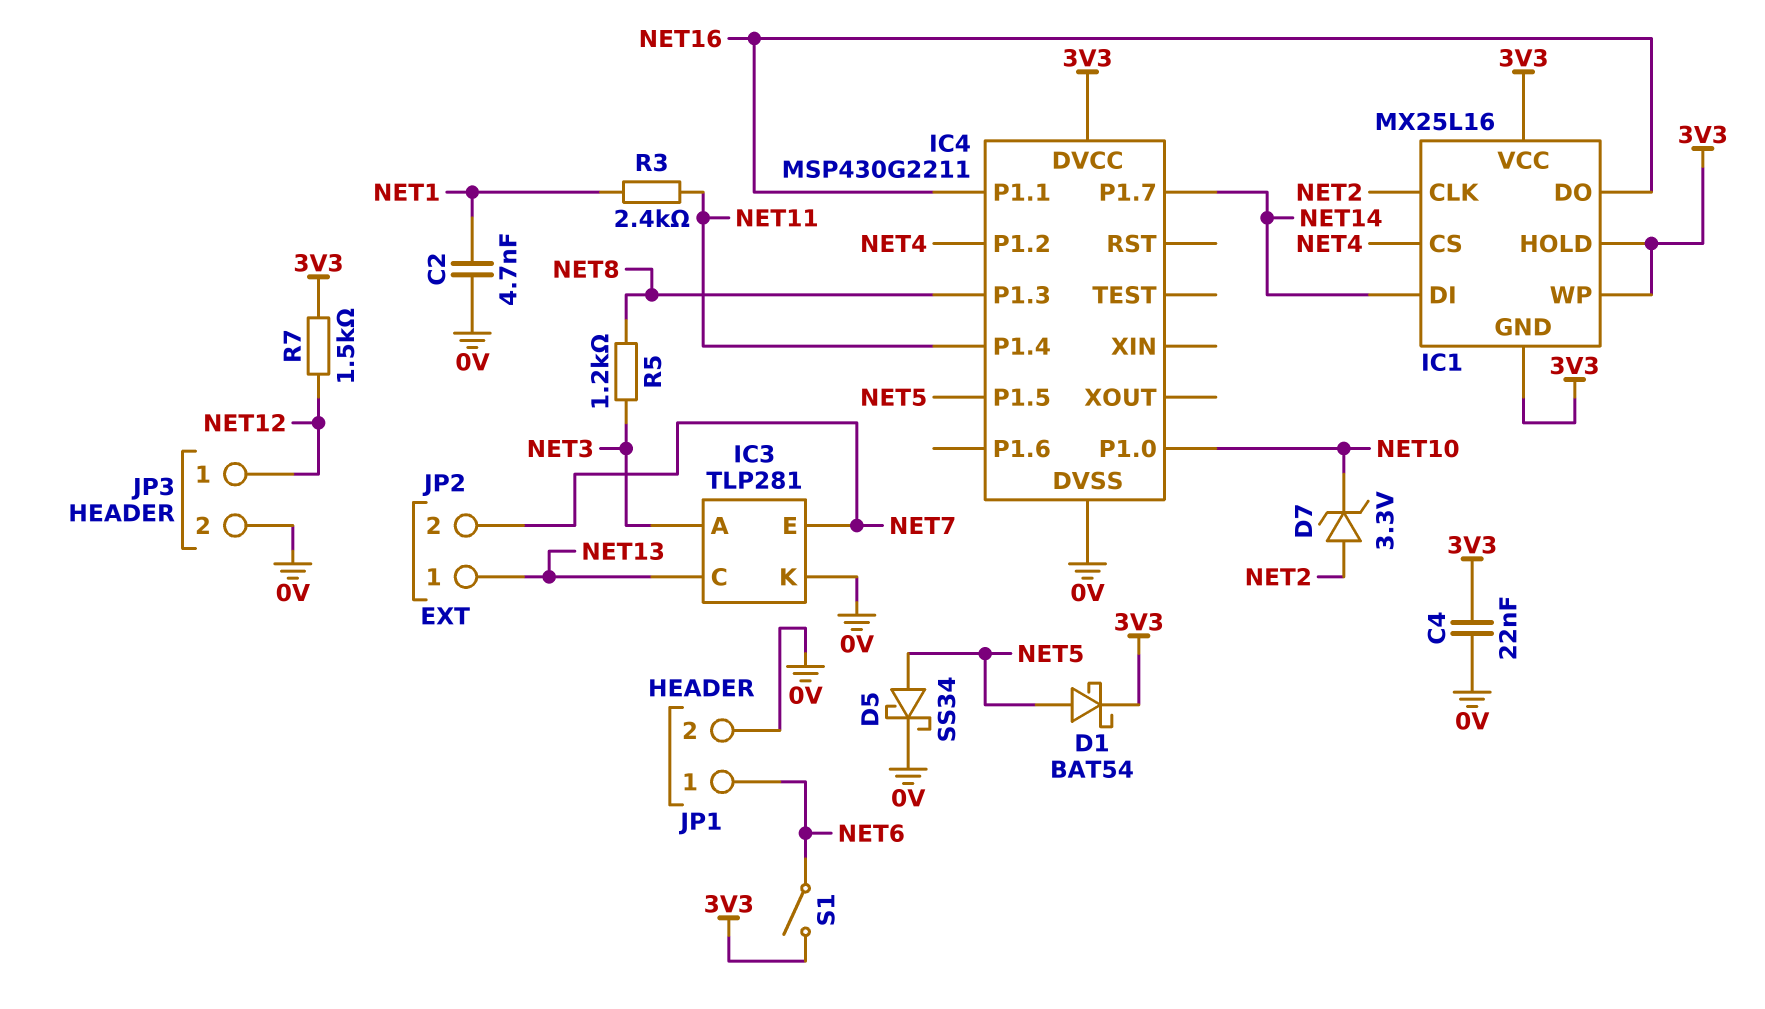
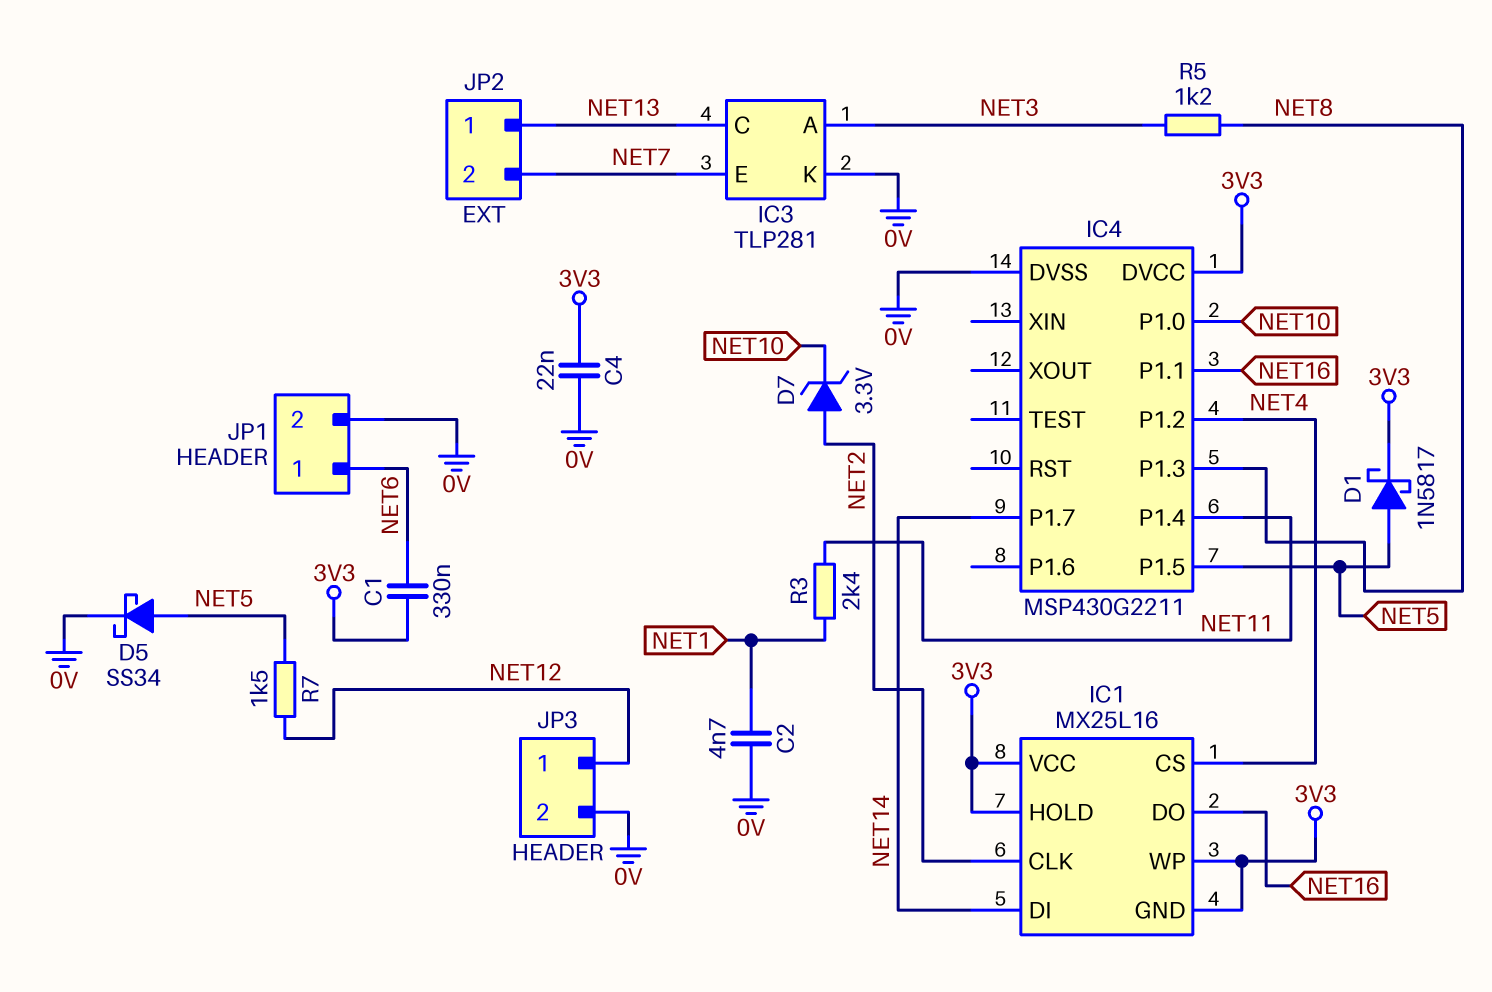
C1: none -> 330nF (3V3, NET6)
D1: schottky BAT54 (A NET5, K 3V3) -> schottky 1N5817 (A NET5, K 3V3)
R7: 1.5k (3V3, NET12) -> 1.5k (NET5, NET12)
S1: switch (3V3, NET6) -> none

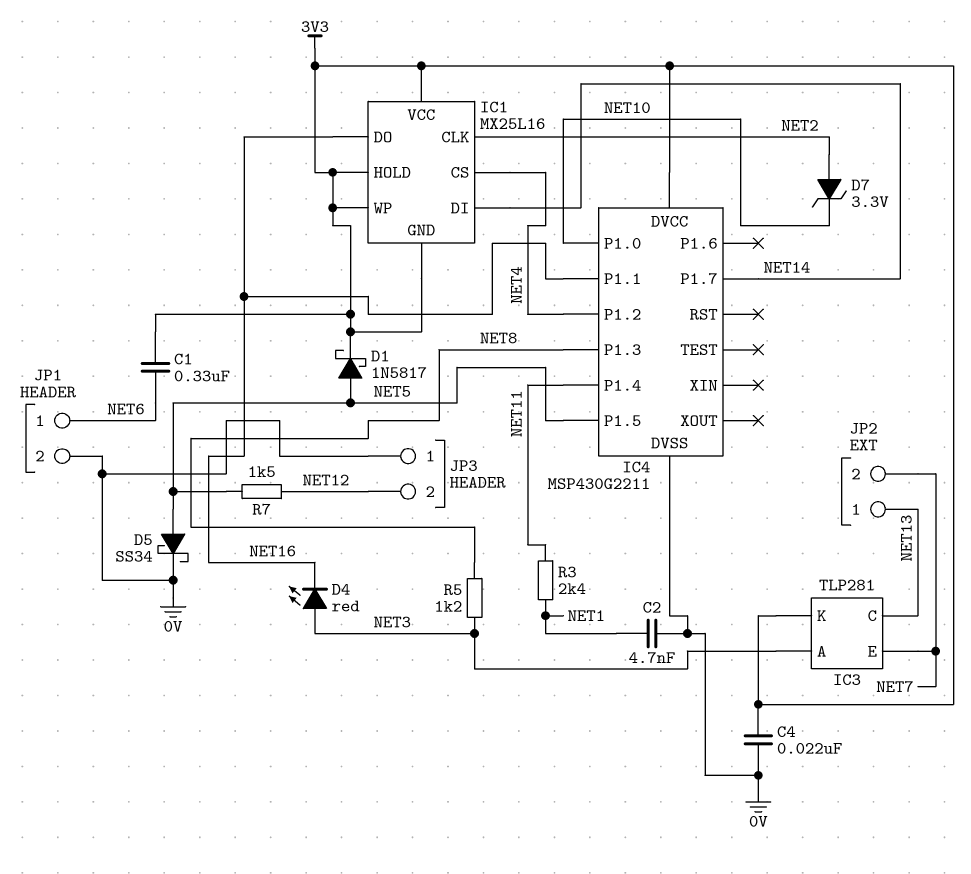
D4: none -> LED red (A NET3, K NET16)
IC3 pin K: 0V -> 3V3
JP3 pin 1: NET12 -> 0V
JP3 pin 2: 0V -> NET12

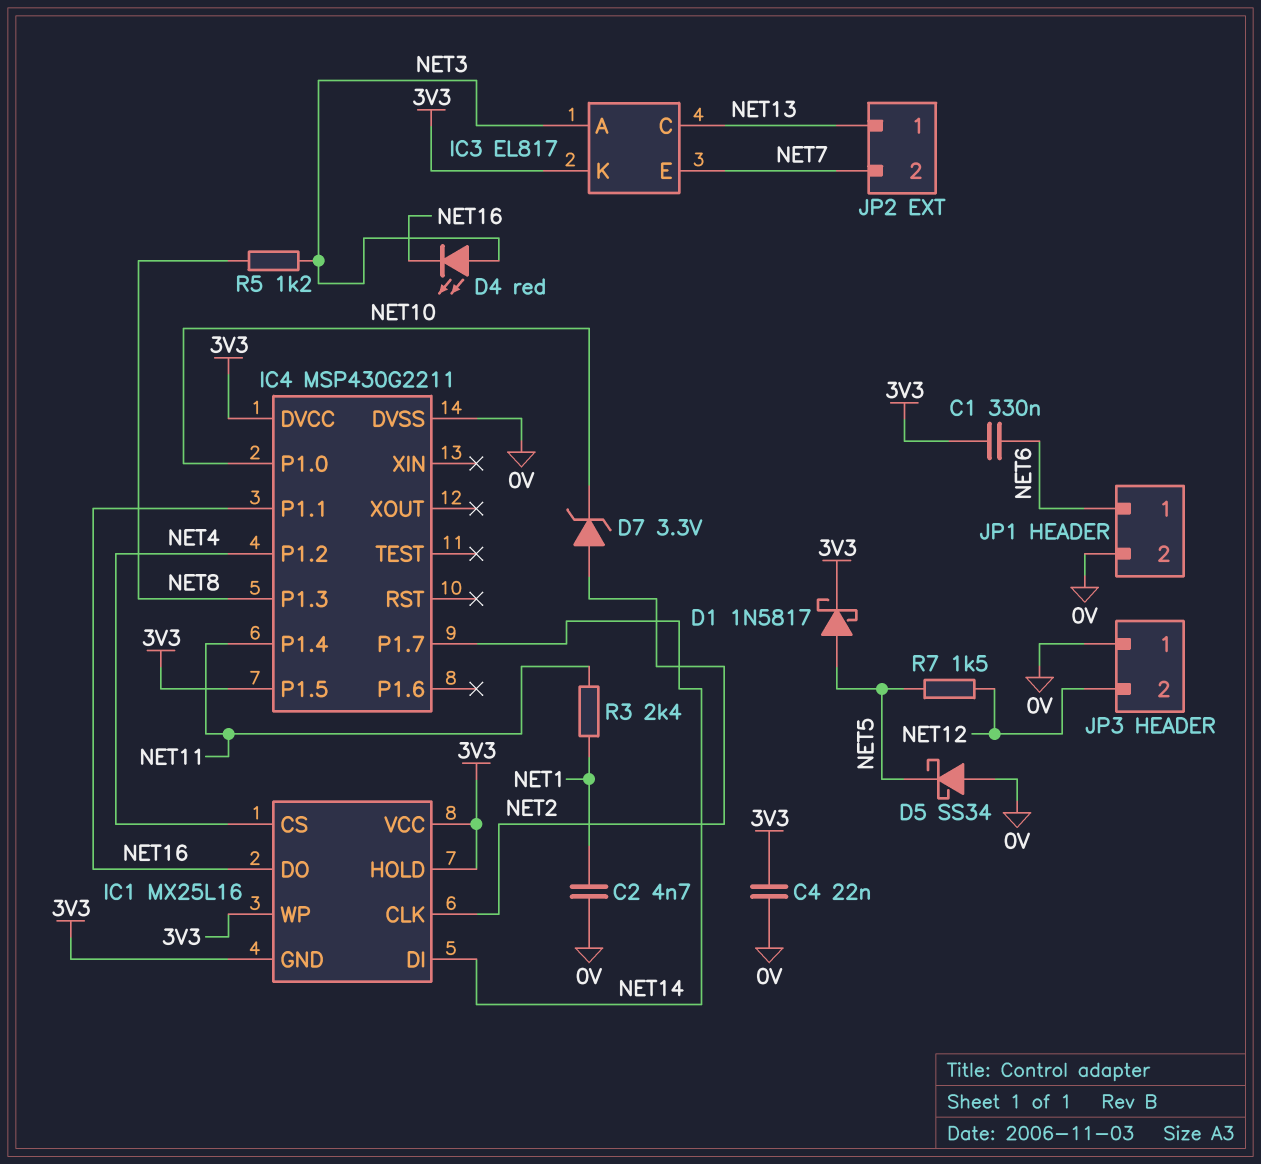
D5: schottky SS34 (A NET5, K 0V) -> schottky SS34 (A 0V, K NET5)
IC3: TLP281 -> EL817
IC4 pin P1.5: NET5 -> 3V3

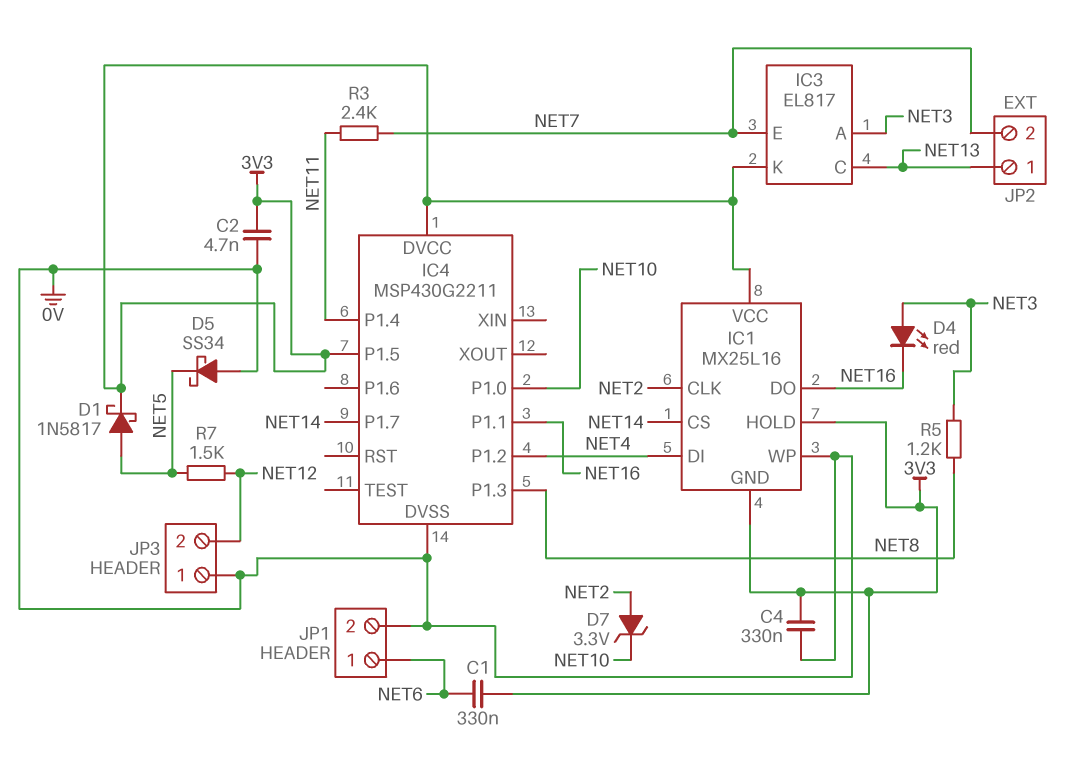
C2: 4.7nF (0V, NET1) -> 4.7nF (0V, 3V3)
C4: 22nF (0V, 3V3) -> 330nF (0V, 3V3)
IC1 pin CS: NET4 -> NET14
IC1 pin DI: NET14 -> NET4
IC1 pin WP: 3V3 -> 0V
R3: 2.4k (NET1, NET11) -> 2.4k (NET7, NET11)

